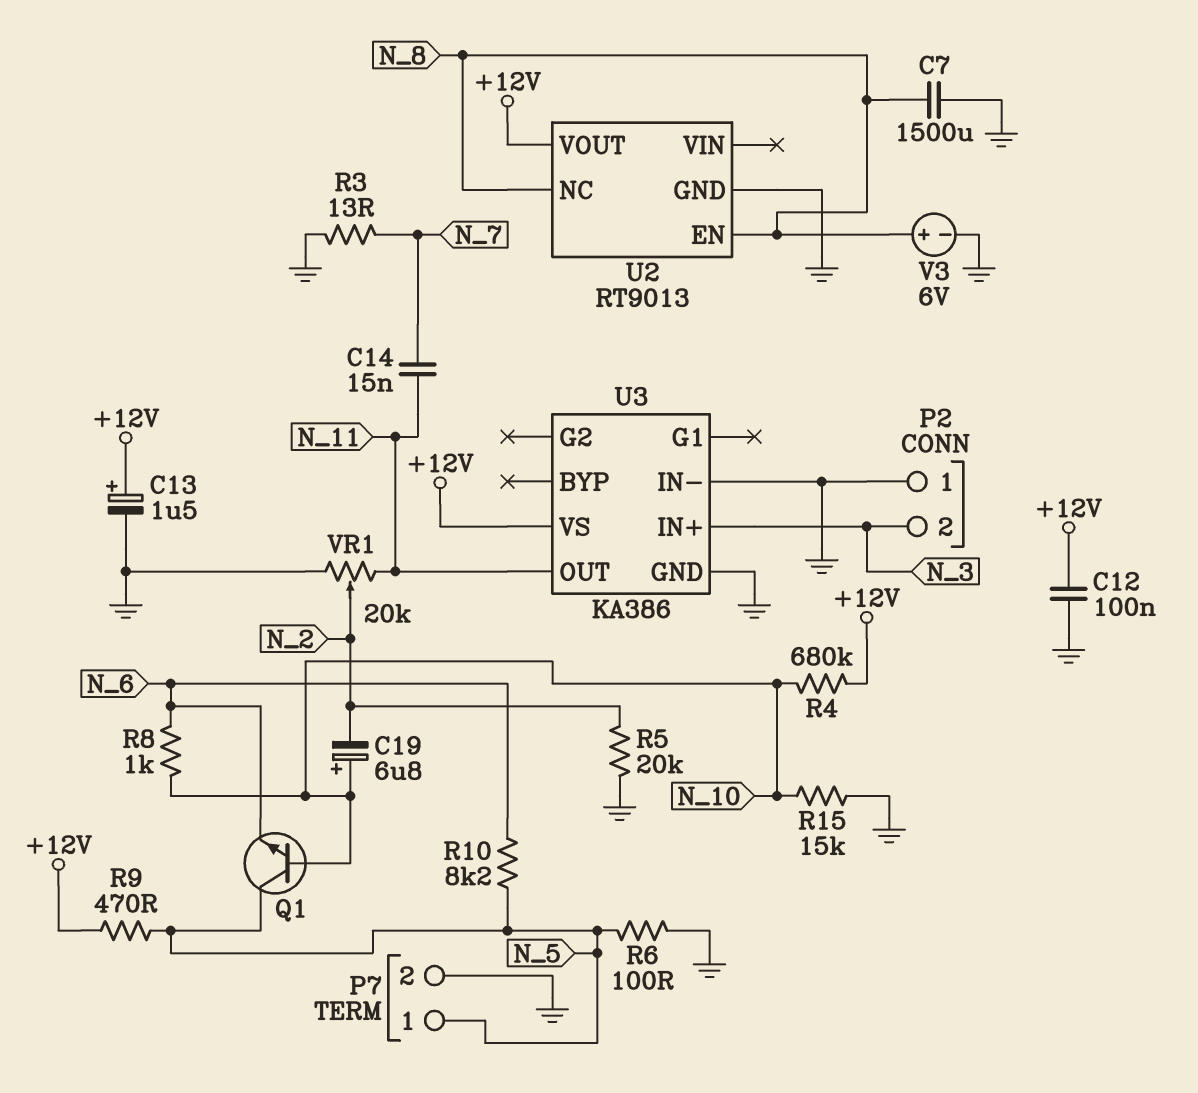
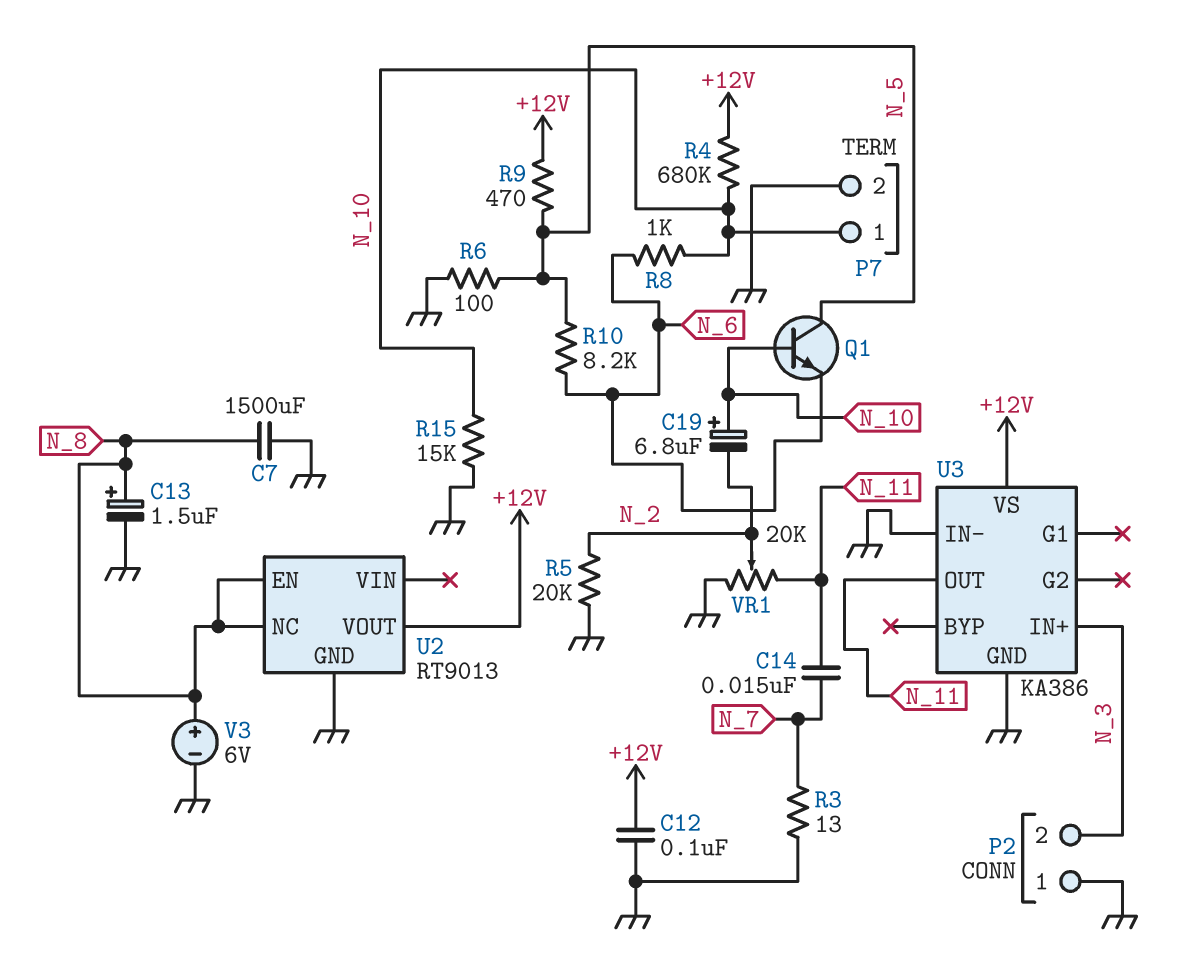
C13: 1.5uF (plus +12V, minus GND) -> 1.5uF (plus N_8, minus GND)
P7 pin 1: N_5 -> N_10

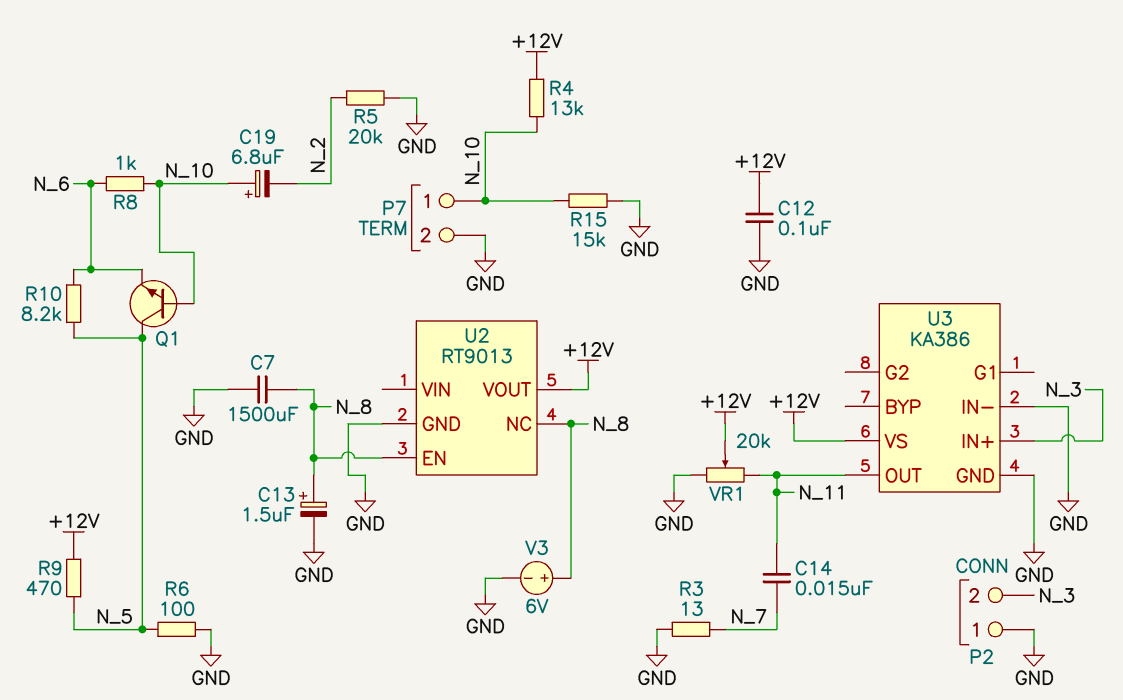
R4: 680k (+12V, N_10) -> 13k (+12V, N_10)
VR1: 20k (GND, N_11, wiper N_2) -> 20k (GND, N_11, wiper +12V)

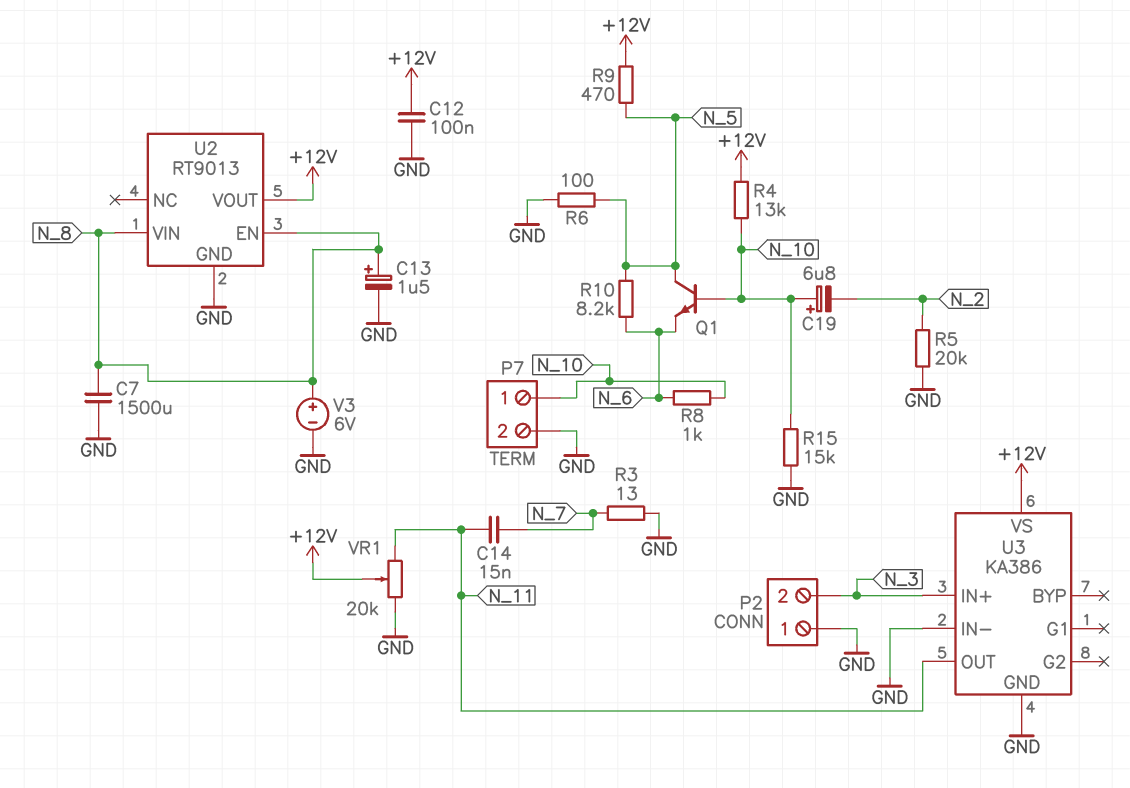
U2 pin NC: N_8 -> none
U2 pin VIN: none -> N_8

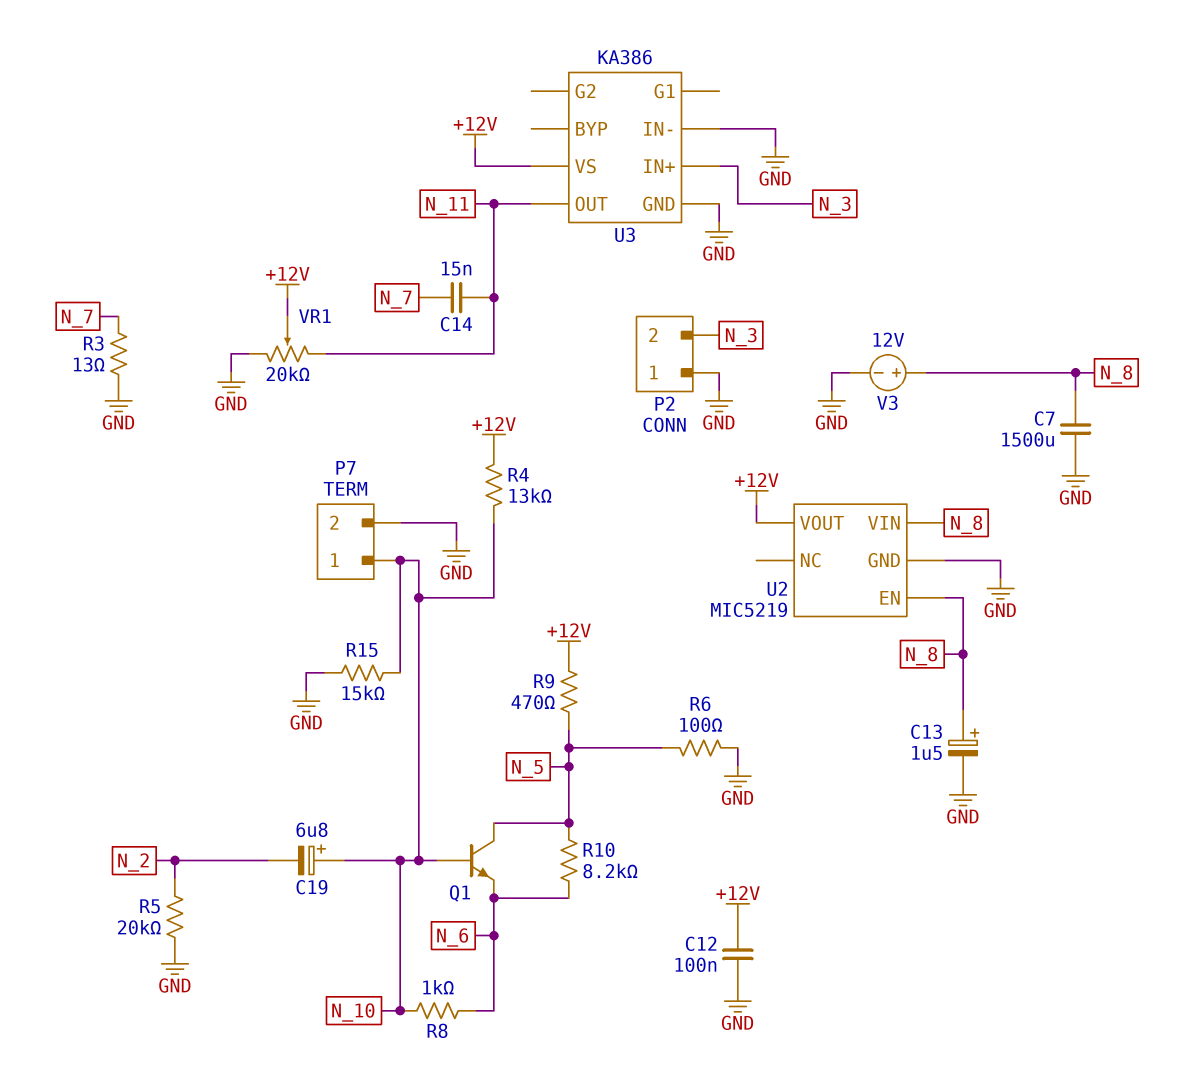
U2: RT9013 -> MIC5219
V3: 6V (plus N_8, minus GND) -> 12V (plus N_8, minus GND)

